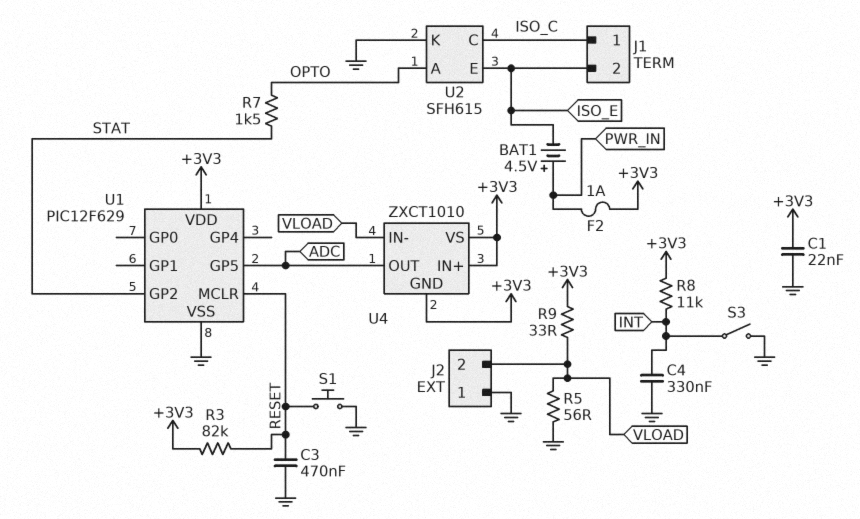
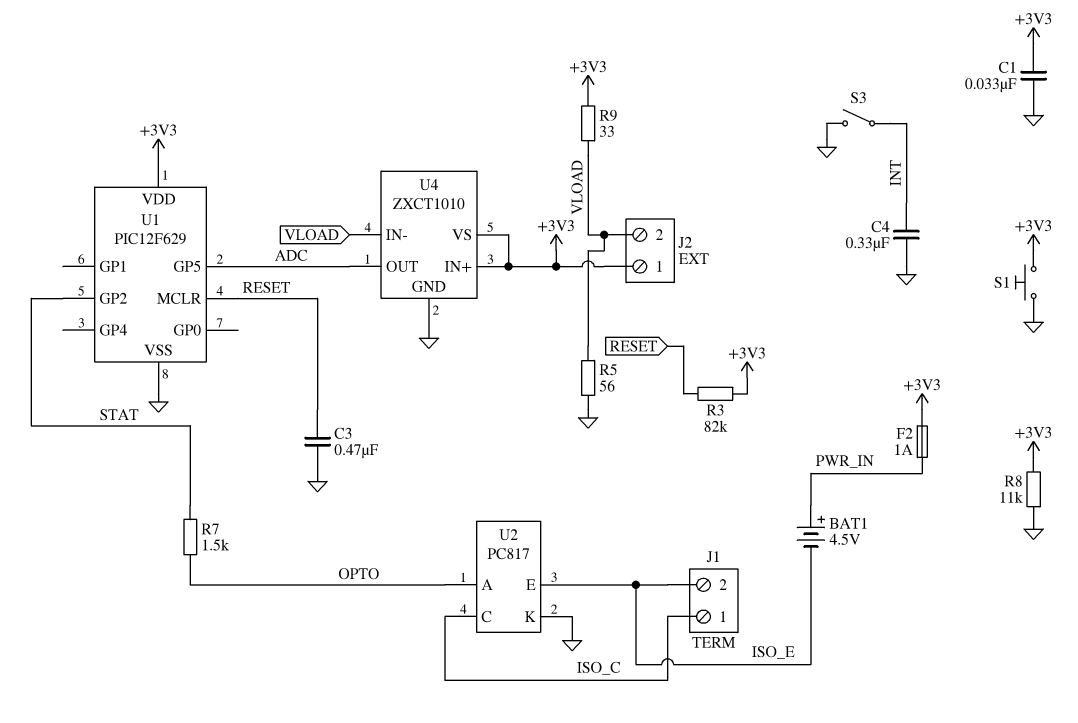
C1: 22nF (+3V3, GND) -> 33nF (+3V3, GND)
J2 pin 1: GND -> +3V3
R8: 11k (+3V3, INT) -> 11k (+3V3, GND)
S1: button (GND, RESET) -> button (+3V3, GND)
U2: SFH615 -> PC817
U4 pin GND: +3V3 -> GND

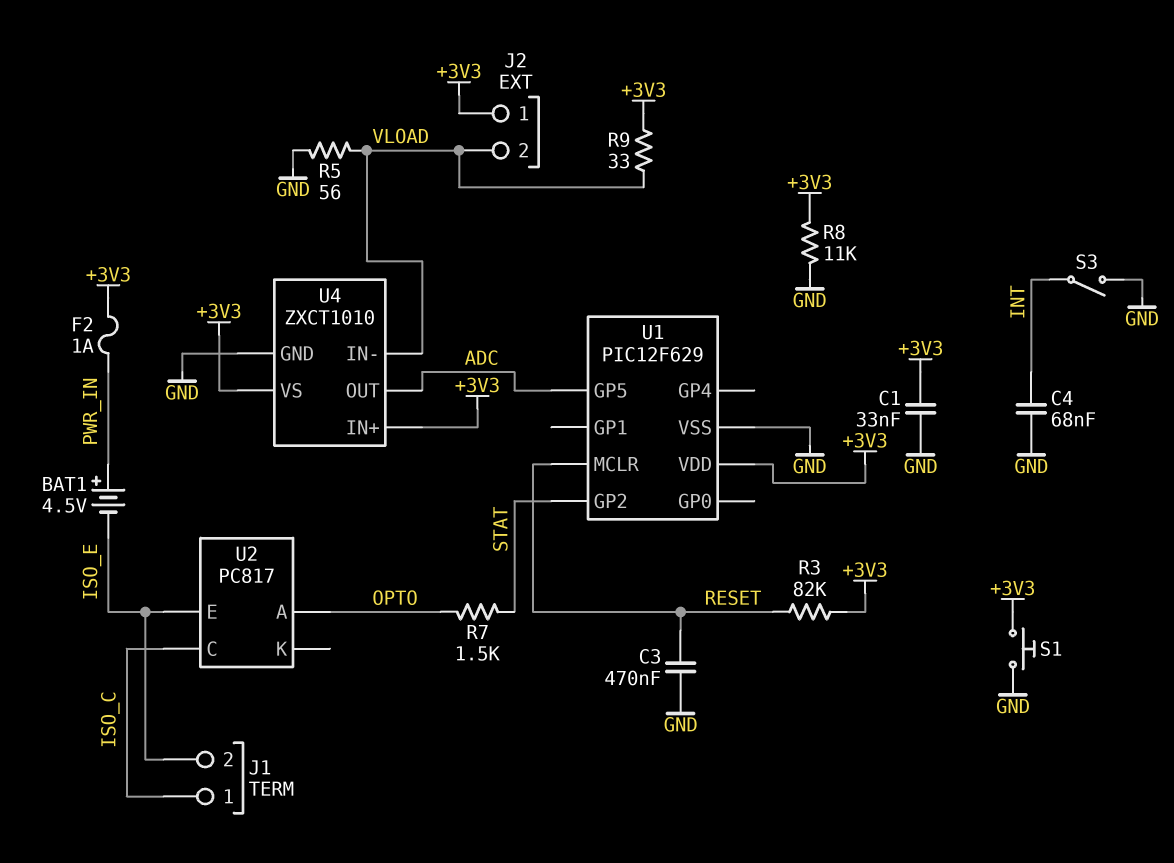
C4: 330nF (GND, INT) -> 68nF (GND, INT)
U2 pin K: GND -> none

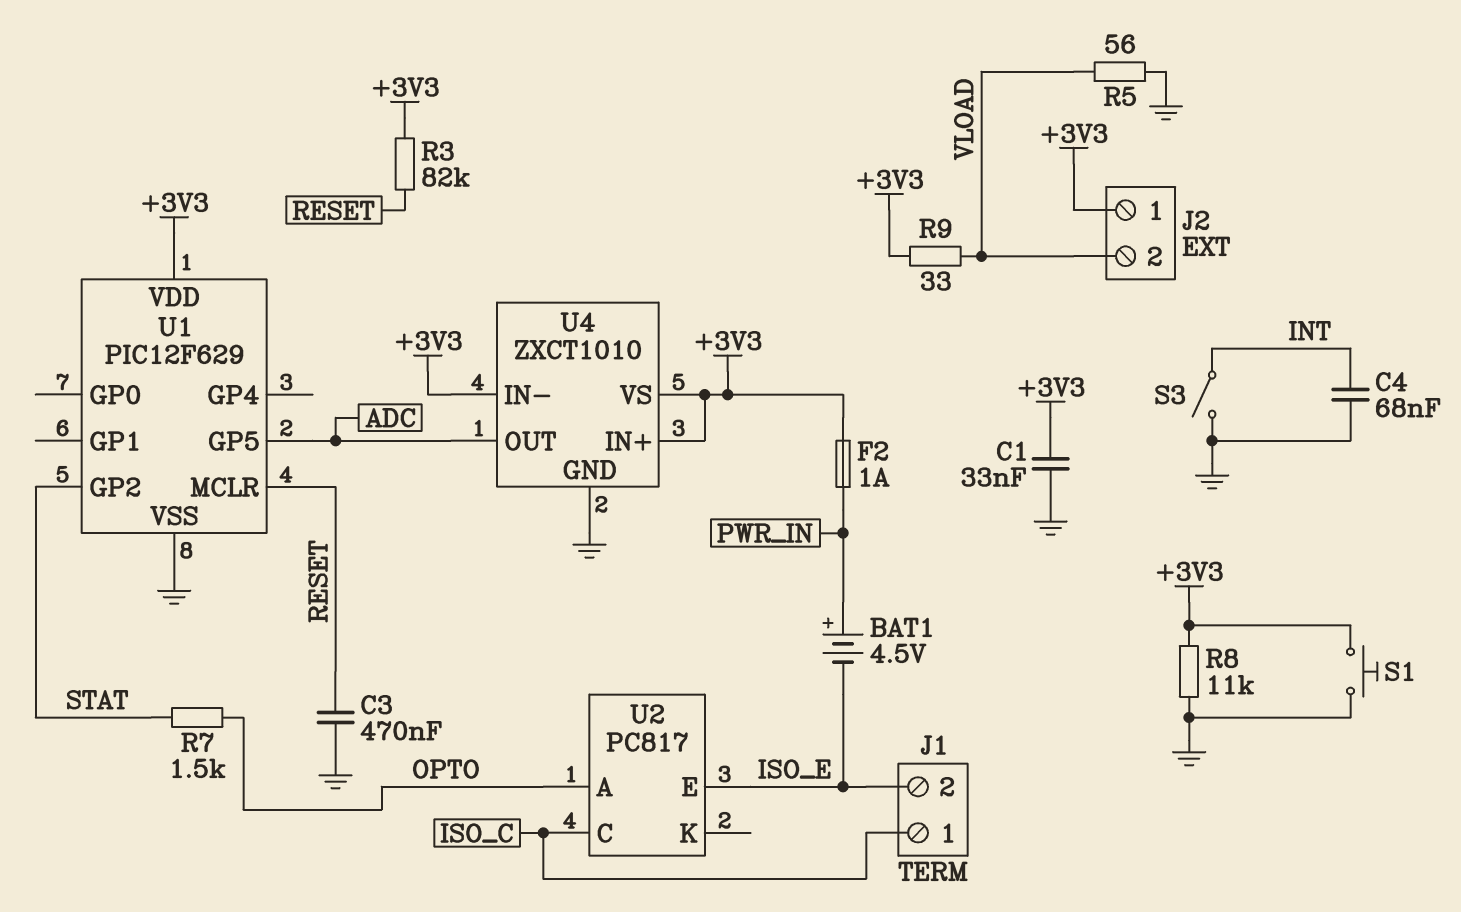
U4 pin IN-: VLOAD -> +3V3

